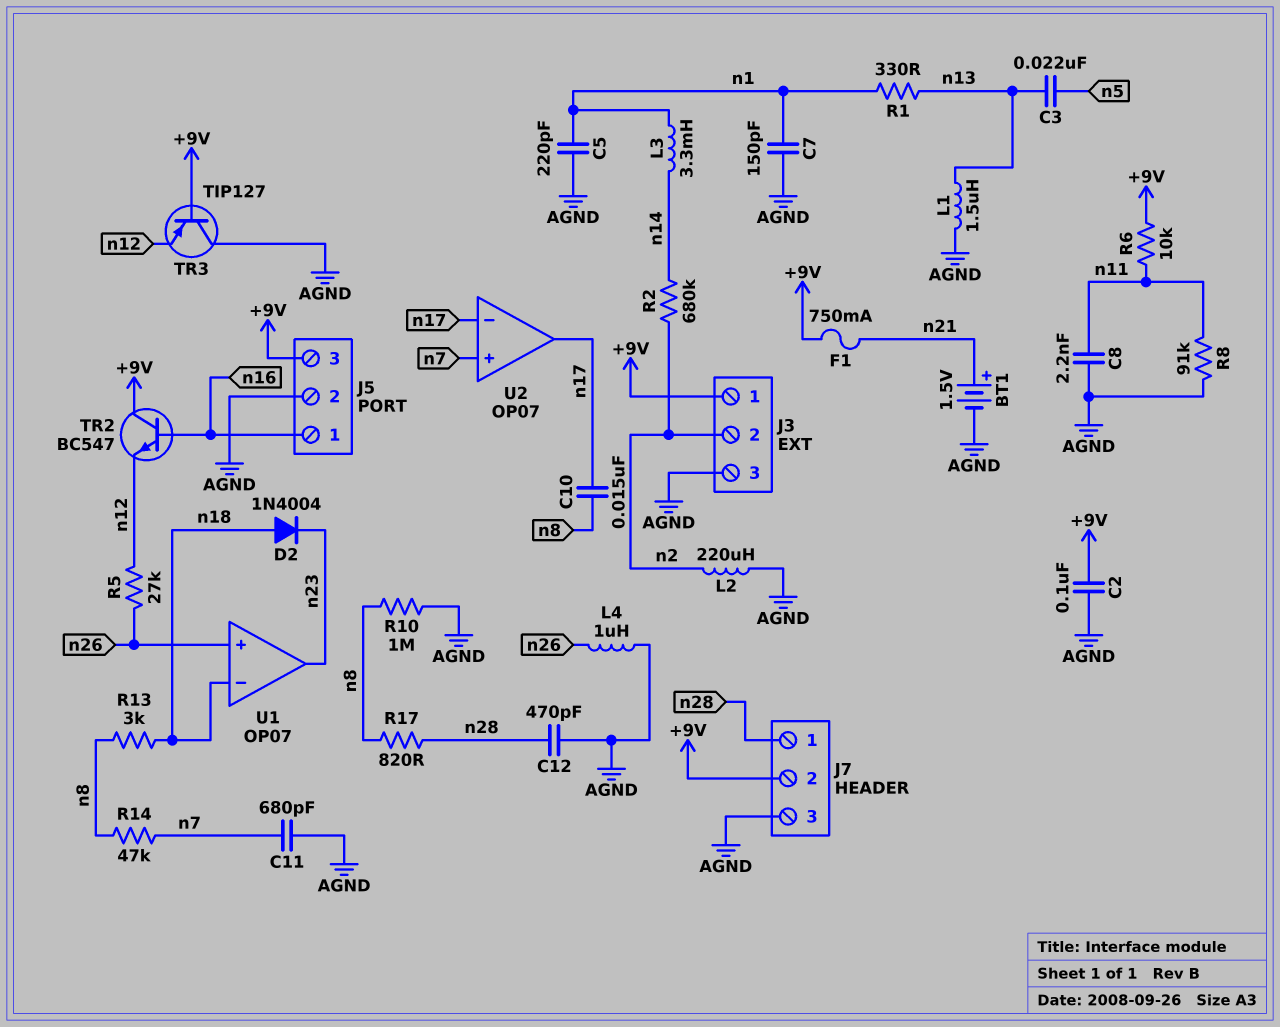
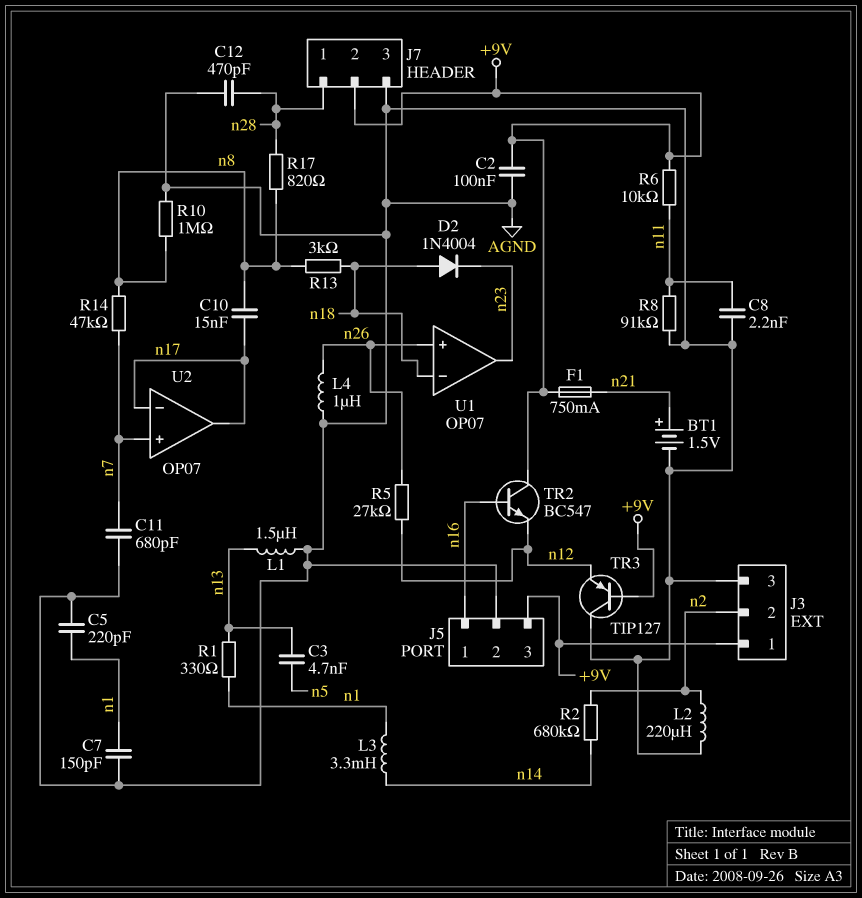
C3: 22nF (n5, n13) -> 4.7nF (n5, n13)

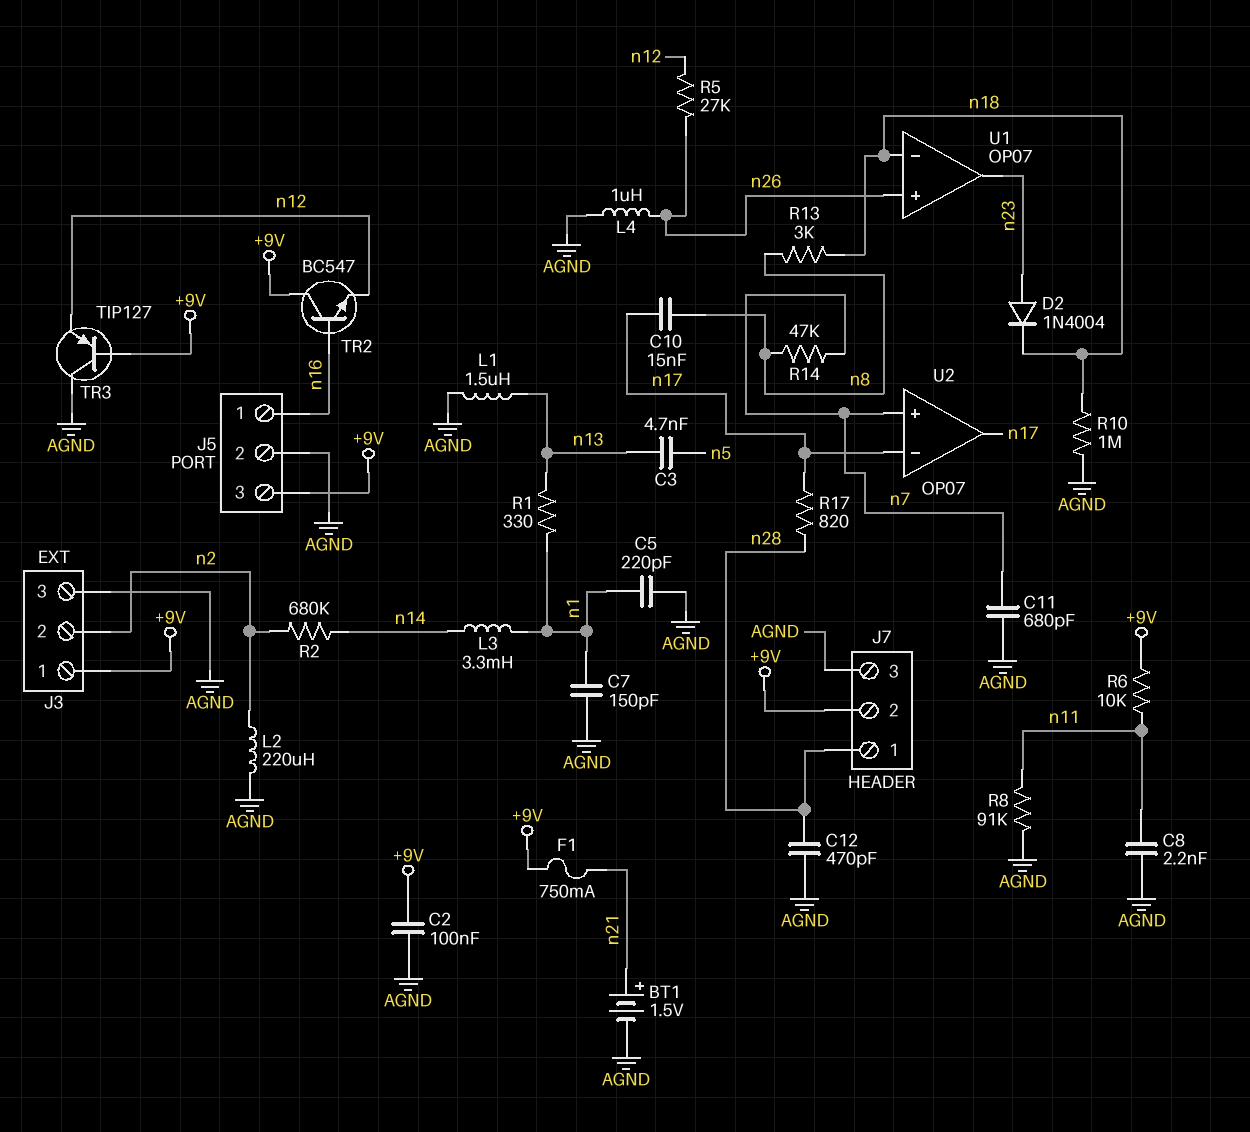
D2: diode 1N4004 (A n18, K n23) -> diode 1N4004 (A n23, K n18)
R10: 1M (AGND, n8) -> 1M (AGND, n18)
R17: 820 (n8, n28) -> 820 (n17, n28)

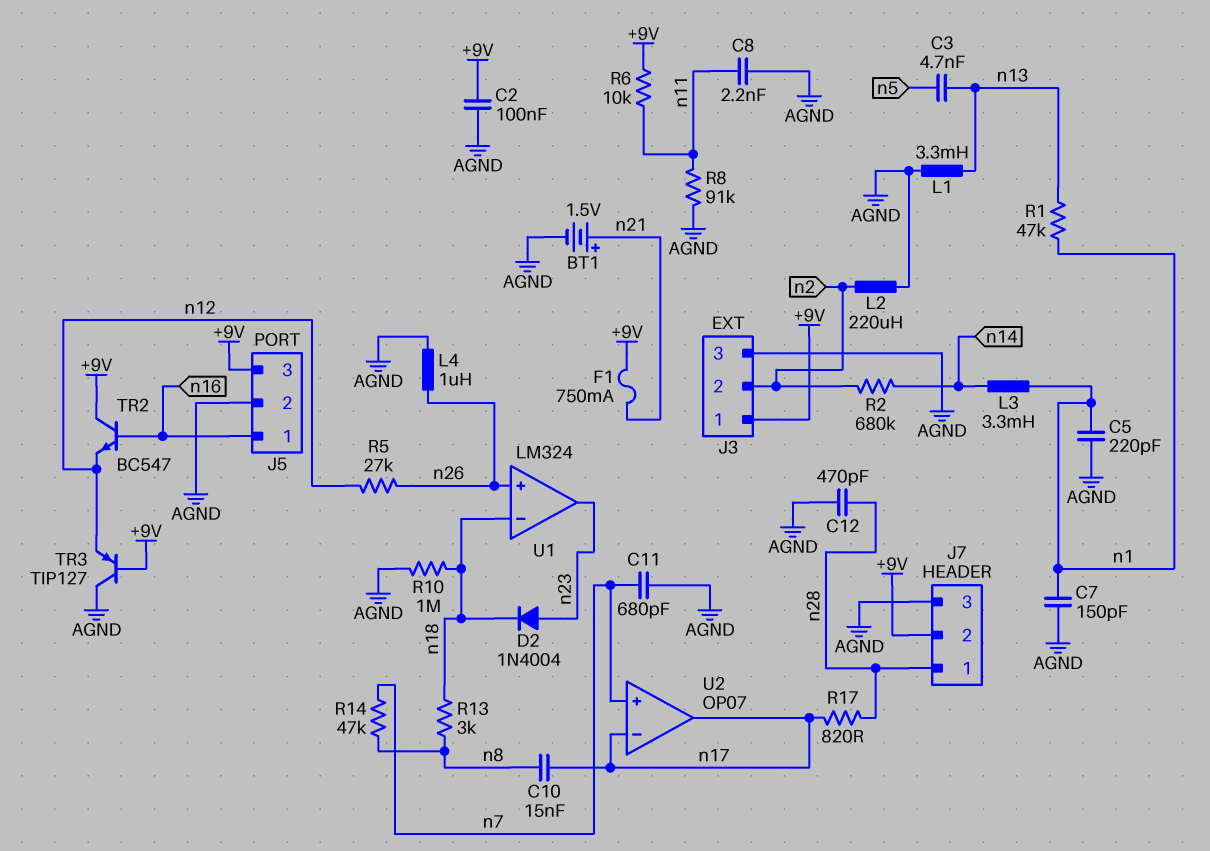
L1: 1.5uH (AGND, n13) -> 3.3mH (AGND, n13)
R1: 330 (n1, n13) -> 47k (n1, n13)
U1: OP07 -> LM324

